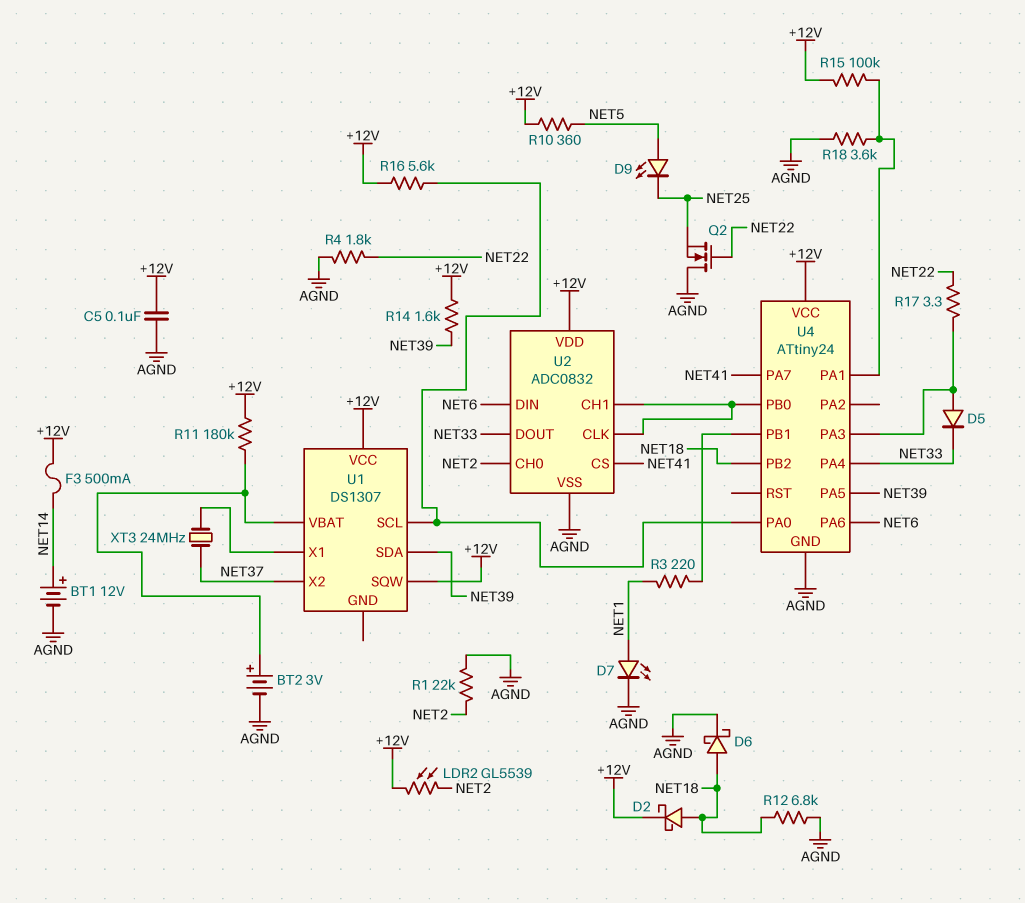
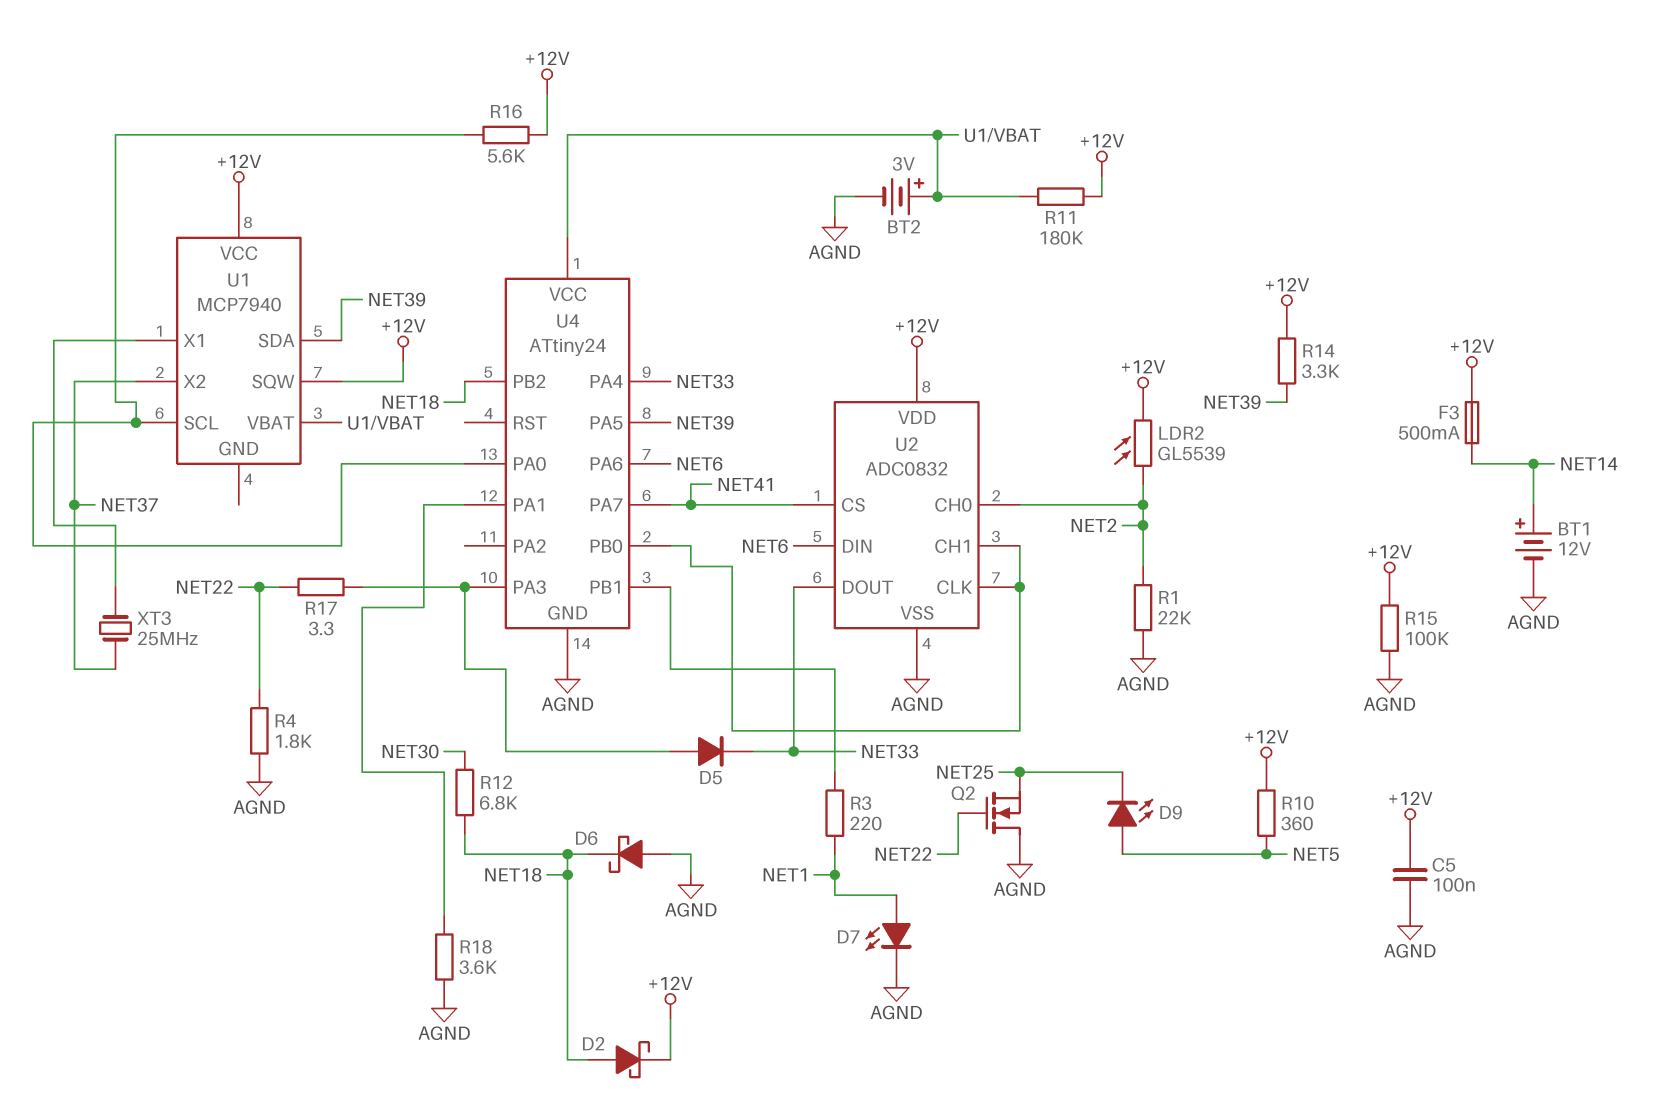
D6: schottky (A NET18, K AGND) -> schottky (A AGND, K NET18)
R12: 6.8k (AGND, NET18) -> 6.8k (NET18, NET30)
R14: 1.6k (+12V, NET39) -> 3.3k (+12V, NET39)
R15: 100k (+12V, U4/PA1) -> 100k (+12V, AGND)
U1: DS1307 -> MCP7940
U4 pin VCC: +12V -> U1/VBAT
XT3: 24MHz (NET37, U1/X1) -> 25MHz (NET37, U1/X1)

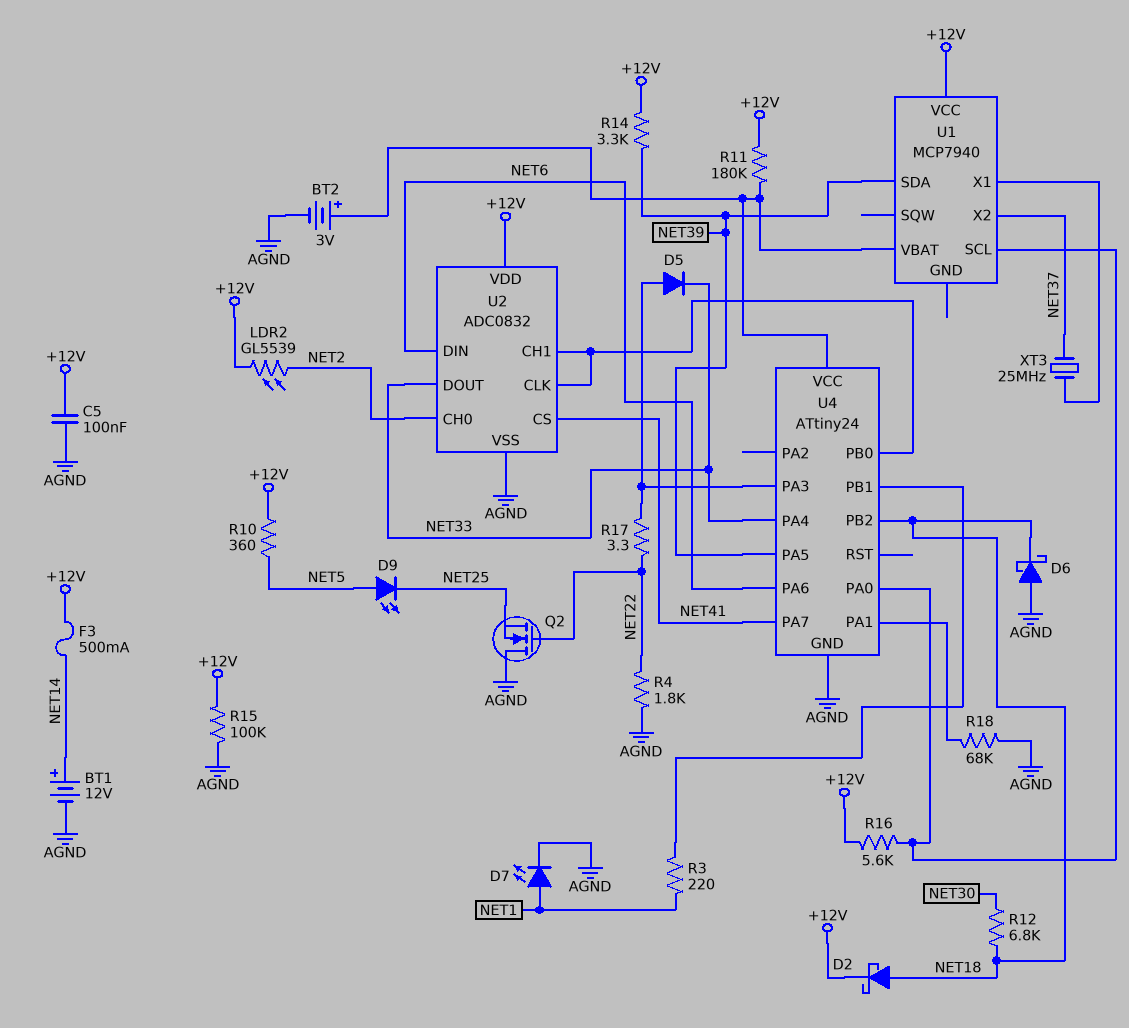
R1: 22k (AGND, NET2) -> none
R18: 3.6k (AGND, U4/PA1) -> 68k (AGND, U4/PA1)
U1 pin SQW: +12V -> none

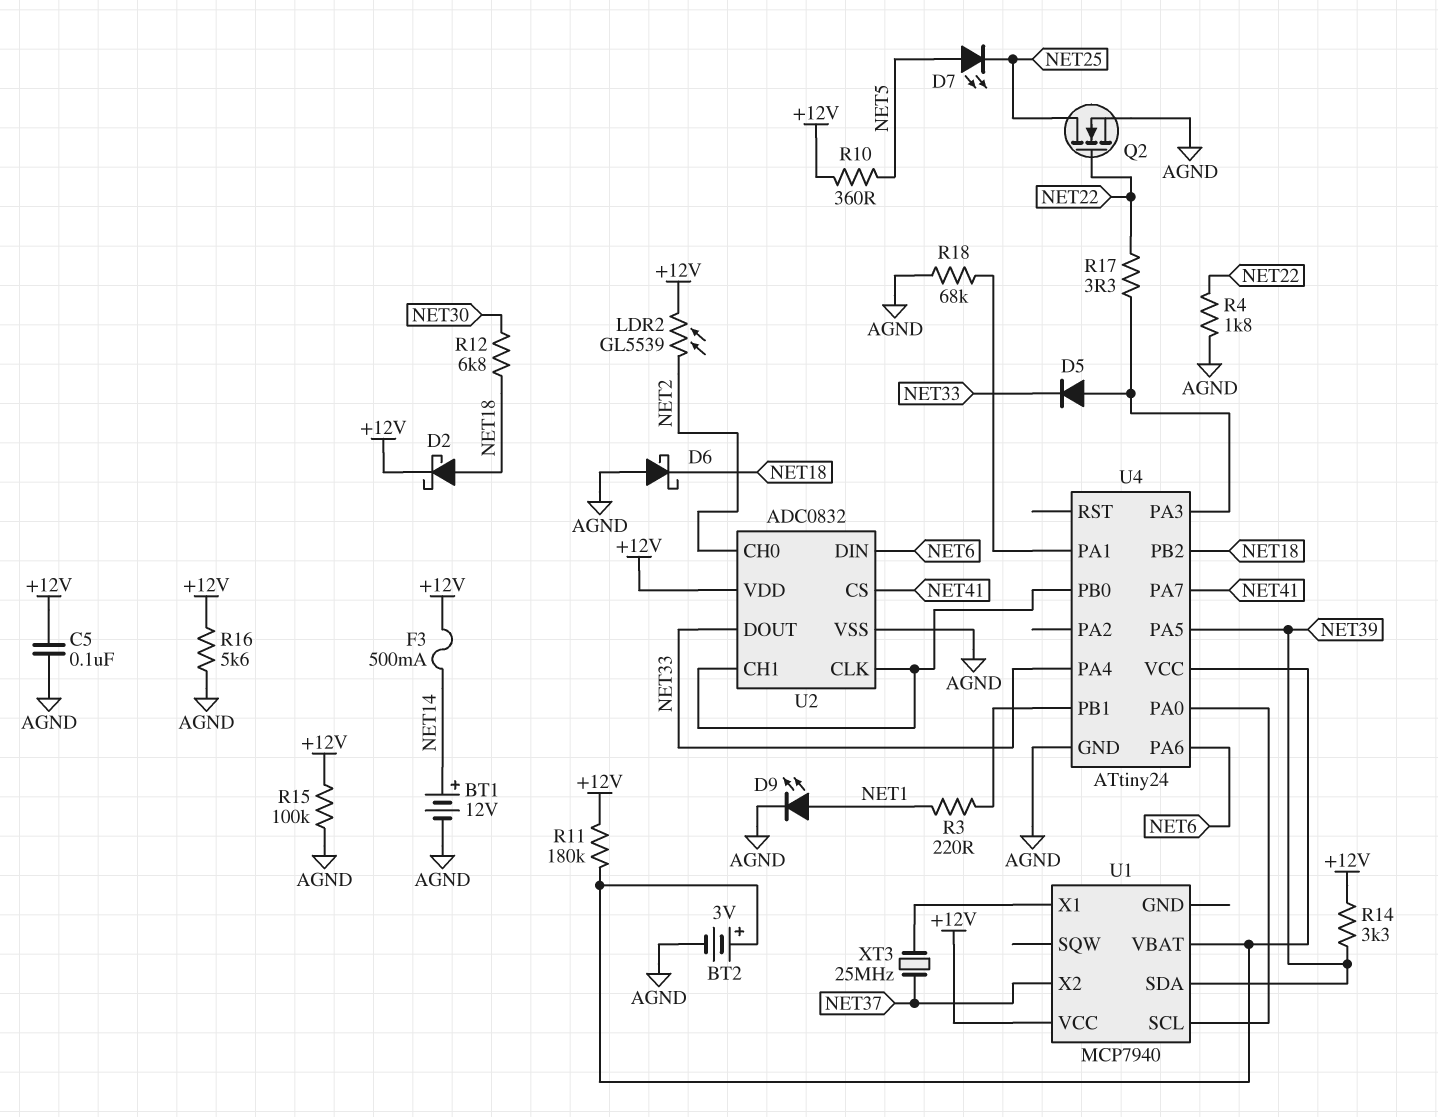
D7: LED (A NET1, K AGND) -> LED (A NET5, K NET25)
D9: LED (A NET5, K NET25) -> LED (A NET1, K AGND)
Q2: NMOS (G NET22, D AGND, S NET25) -> NMOS (G NET22, D NET25, S AGND)
R16: 5.6k (+12V, U1/SCL) -> 5.6k (+12V, AGND)

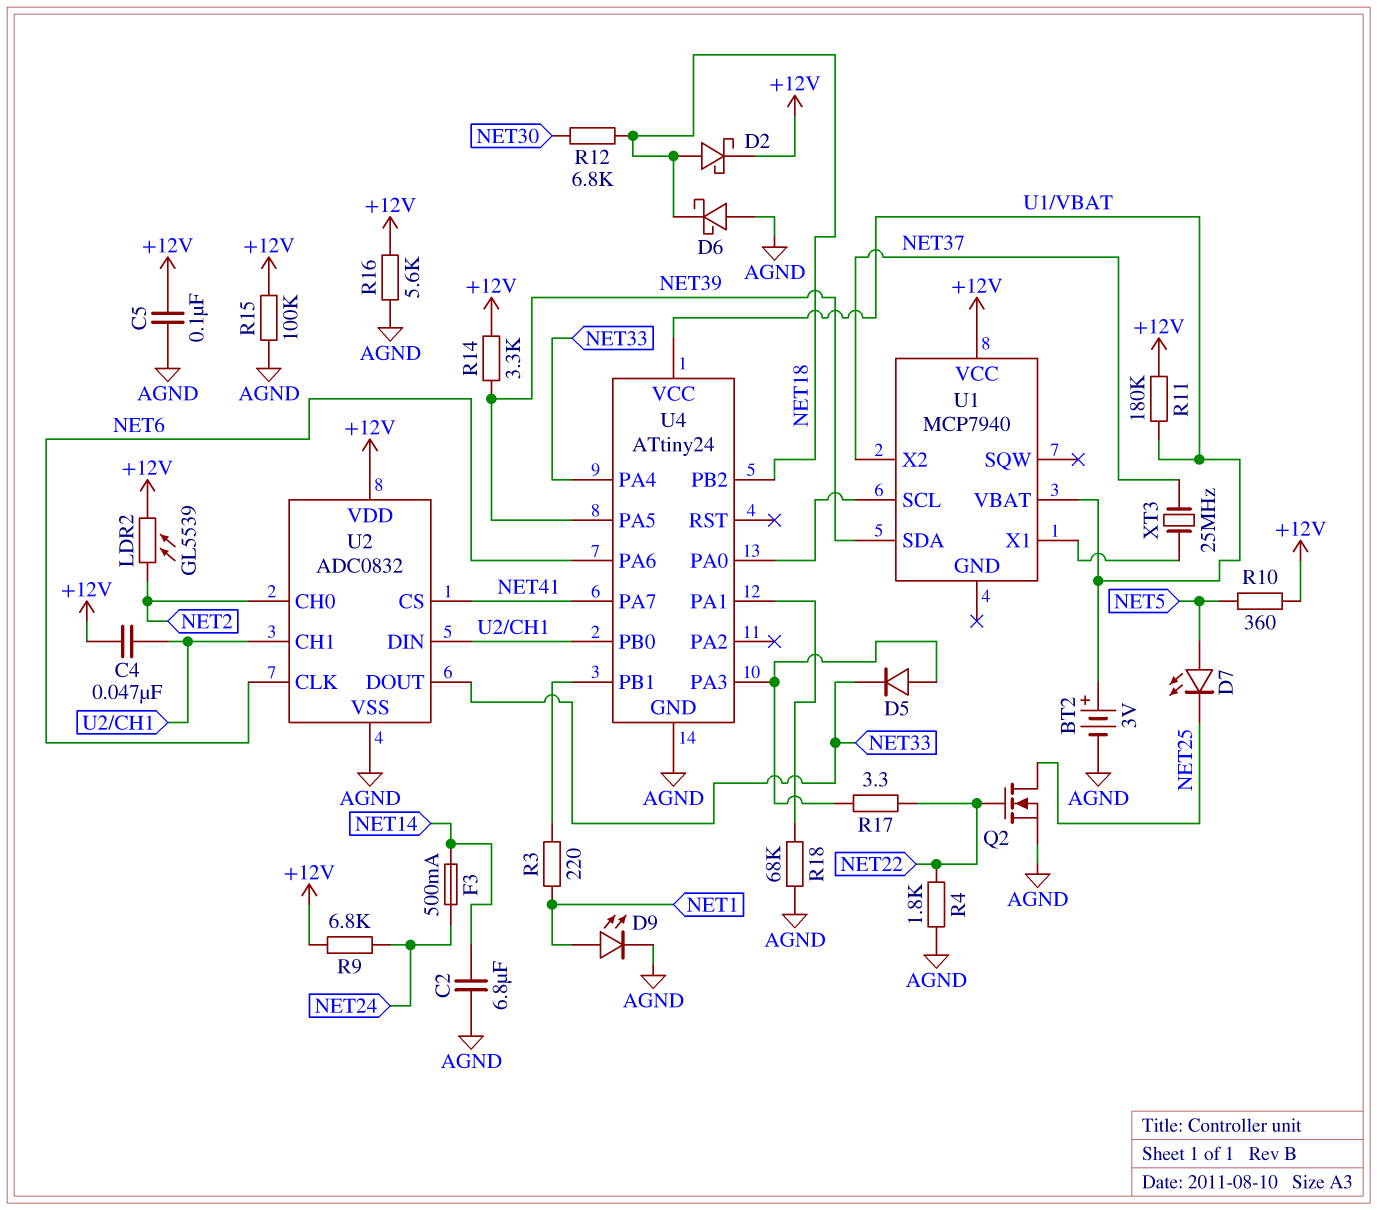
BT1: 12V (plus NET14, minus AGND) -> none
C2: none -> 6.8uF (AGND, NET14)
C4: none -> 47nF (+12V, U2/CH1)
F3: 500mA (+12V, NET14) -> 500mA (NET14, NET24)
R9: none -> 6.8k (+12V, NET24)
U2 pin CLK: U2/CH1 -> NET6
U2 pin DIN: NET6 -> U2/CH1

